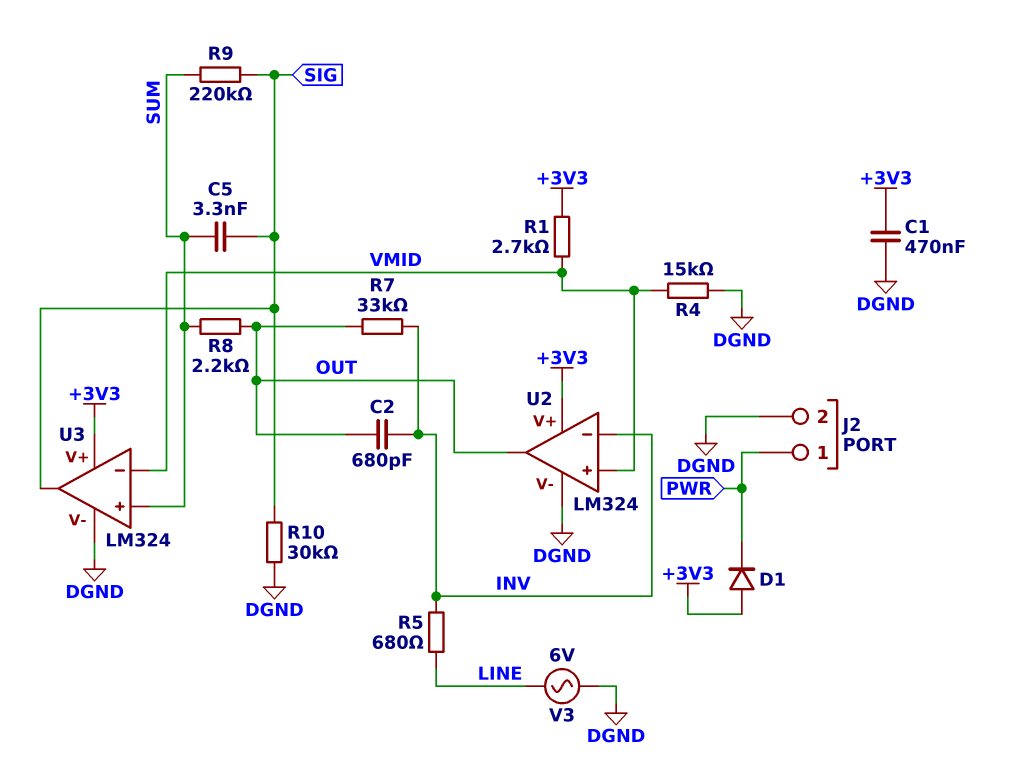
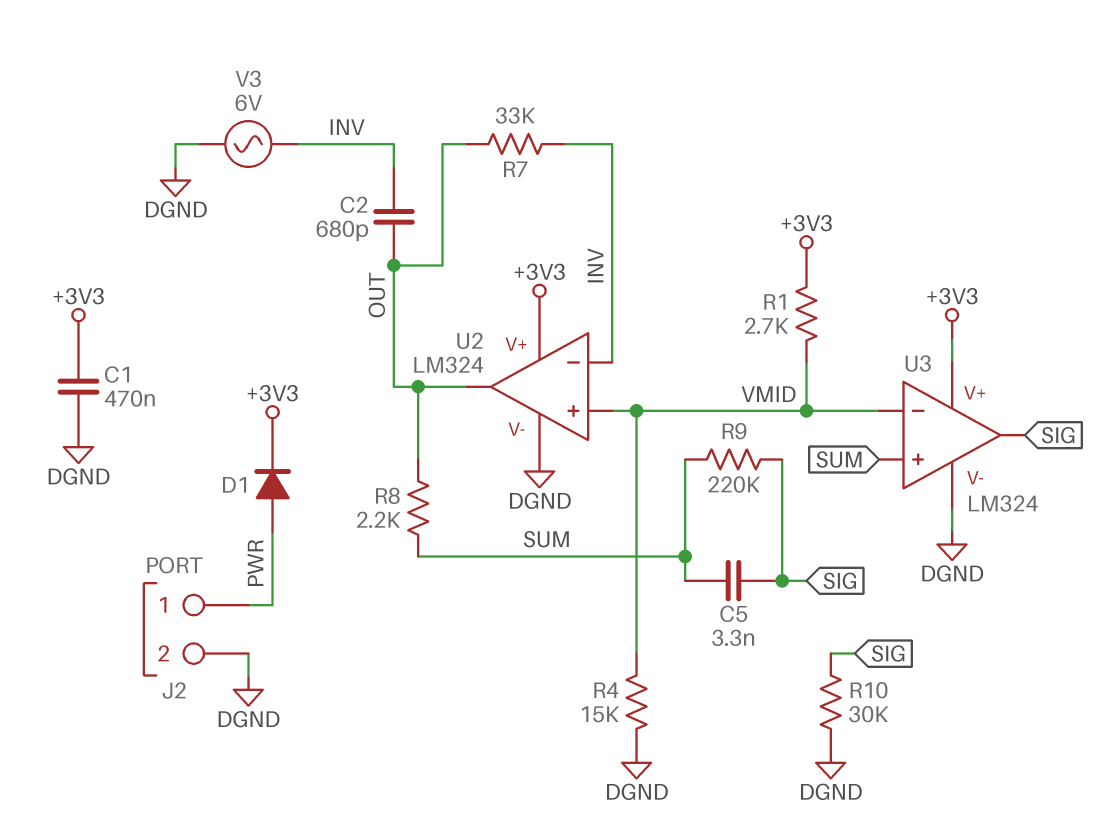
D1: diode (A +3V3, K PWR) -> diode (A PWR, K +3V3)
R5: 680 (INV, LINE) -> none
V3: AC 6V (DGND, LINE) -> AC 6V (DGND, INV)

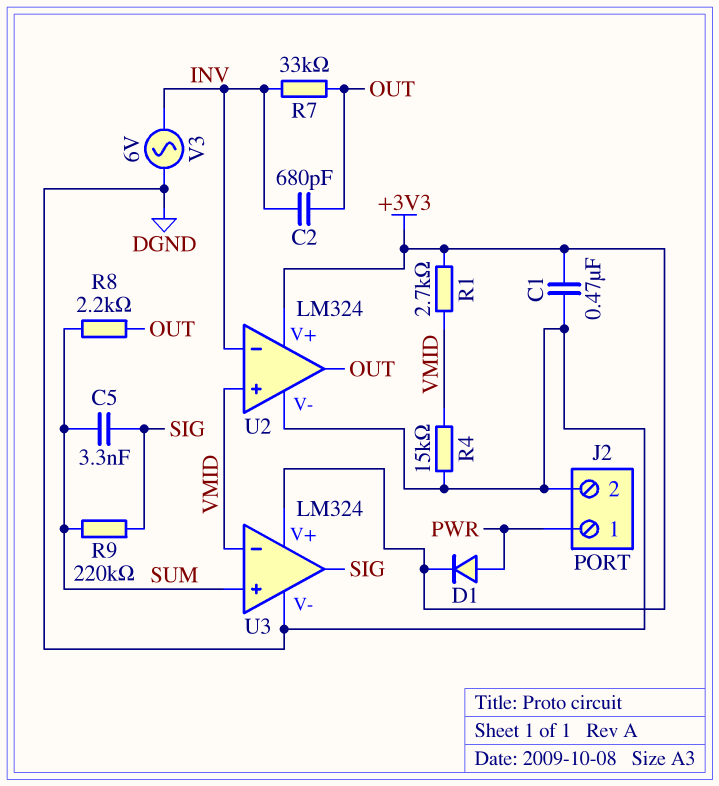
R10: 30k (DGND, SIG) -> none

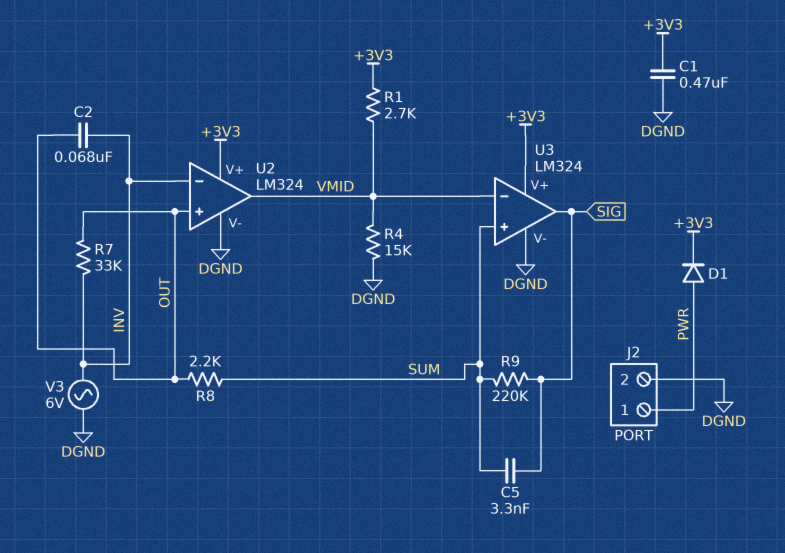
C2: 680pF (INV, OUT) -> 68nF (INV, OUT)
U2 pin in+: VMID -> OUT
U2 pin out: OUT -> VMID

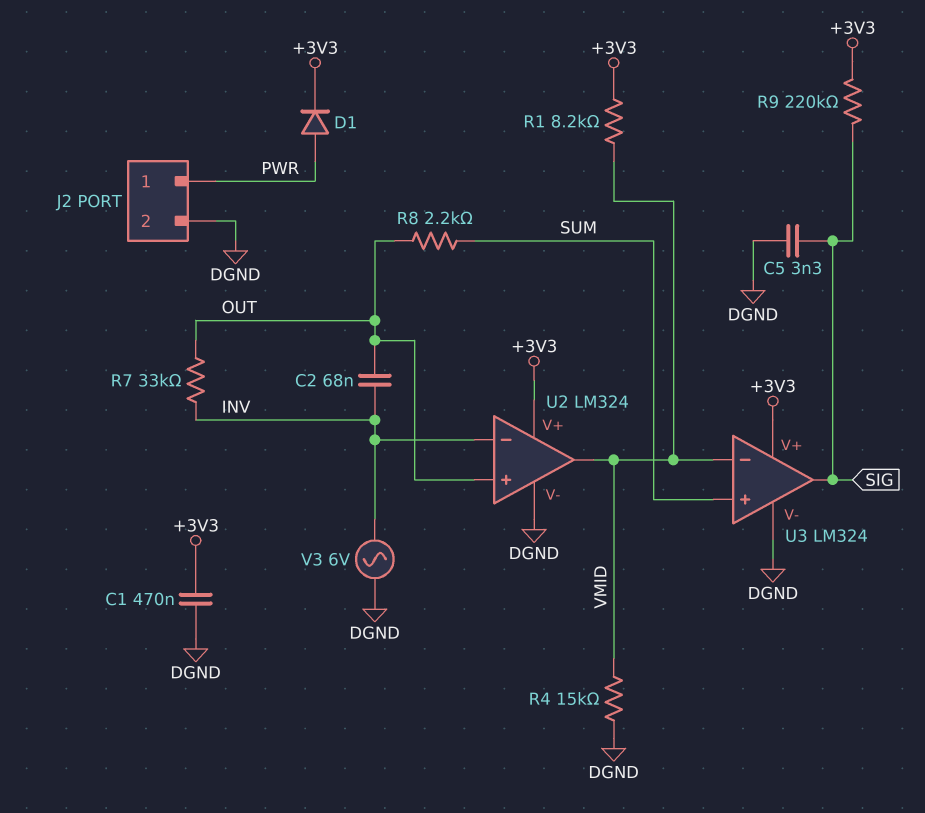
C5: 3.3nF (SIG, SUM) -> 3.3nF (DGND, SIG)
R1: 2.7k (+3V3, VMID) -> 8.2k (+3V3, VMID)
R9: 220k (SIG, SUM) -> 220k (+3V3, SIG)

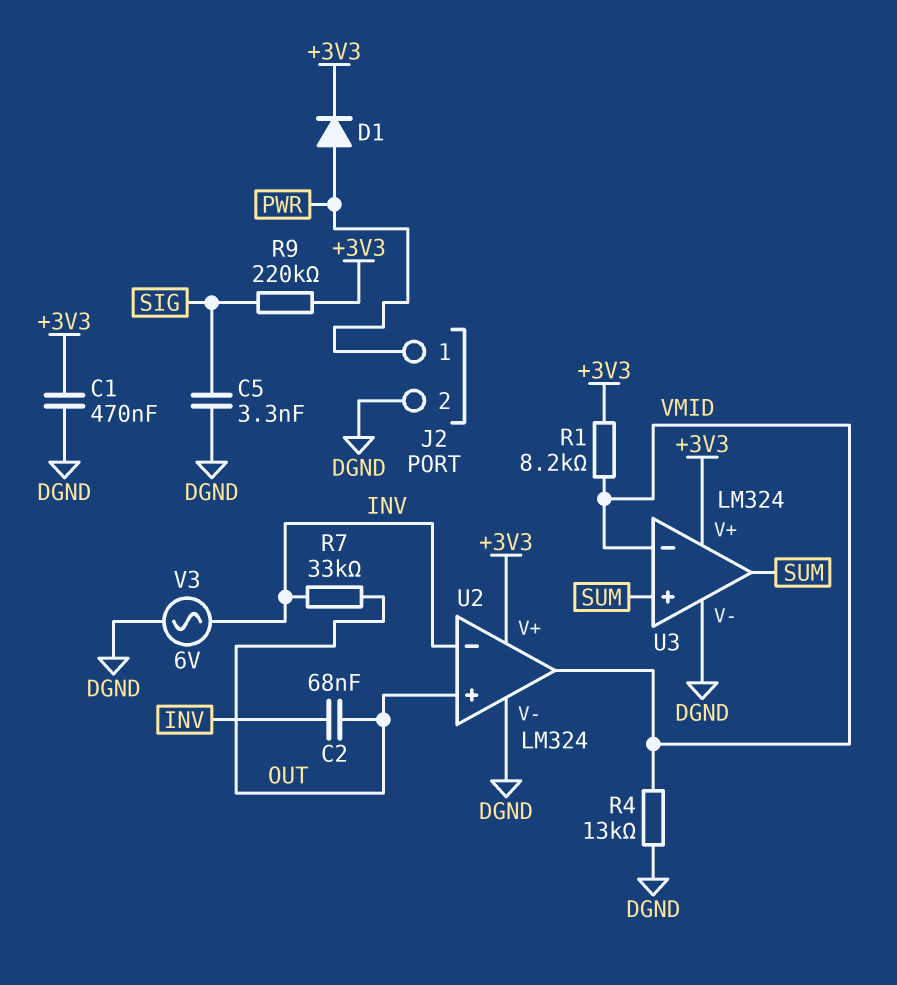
R4: 15k (DGND, VMID) -> 13k (DGND, VMID)
R8: 2.2k (OUT, SUM) -> none
U3 pin out: SIG -> SUM

